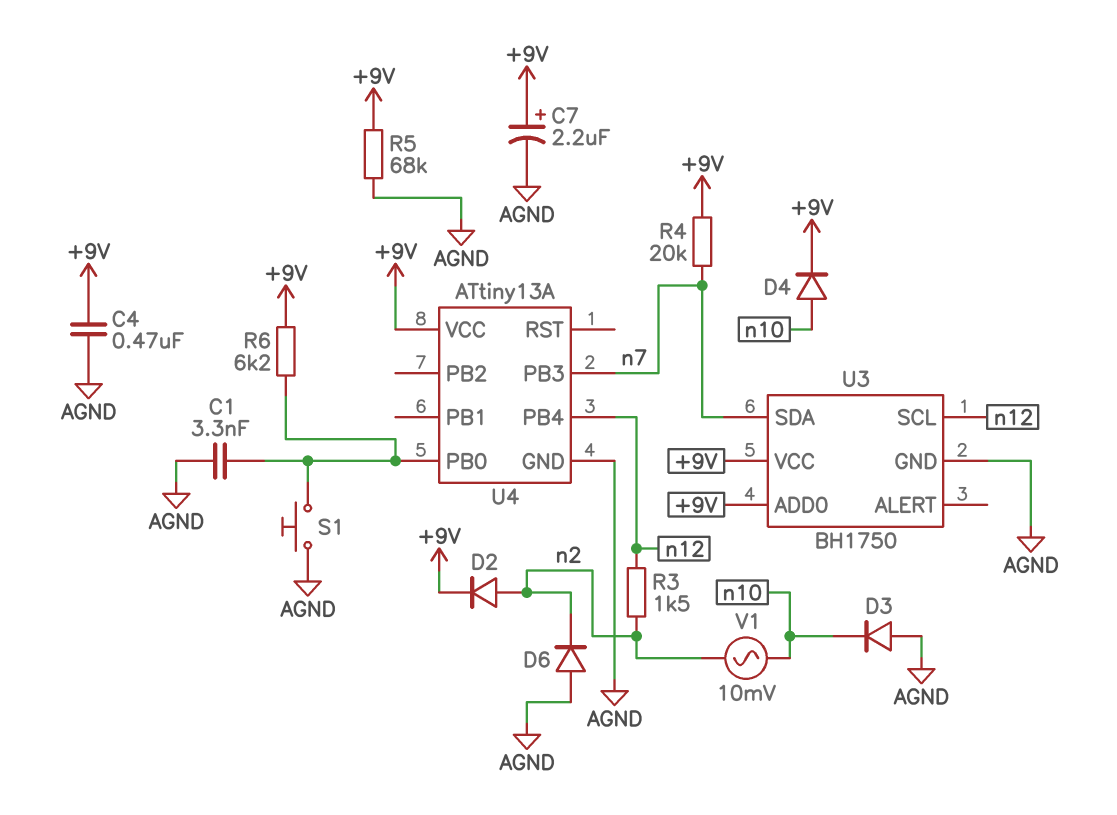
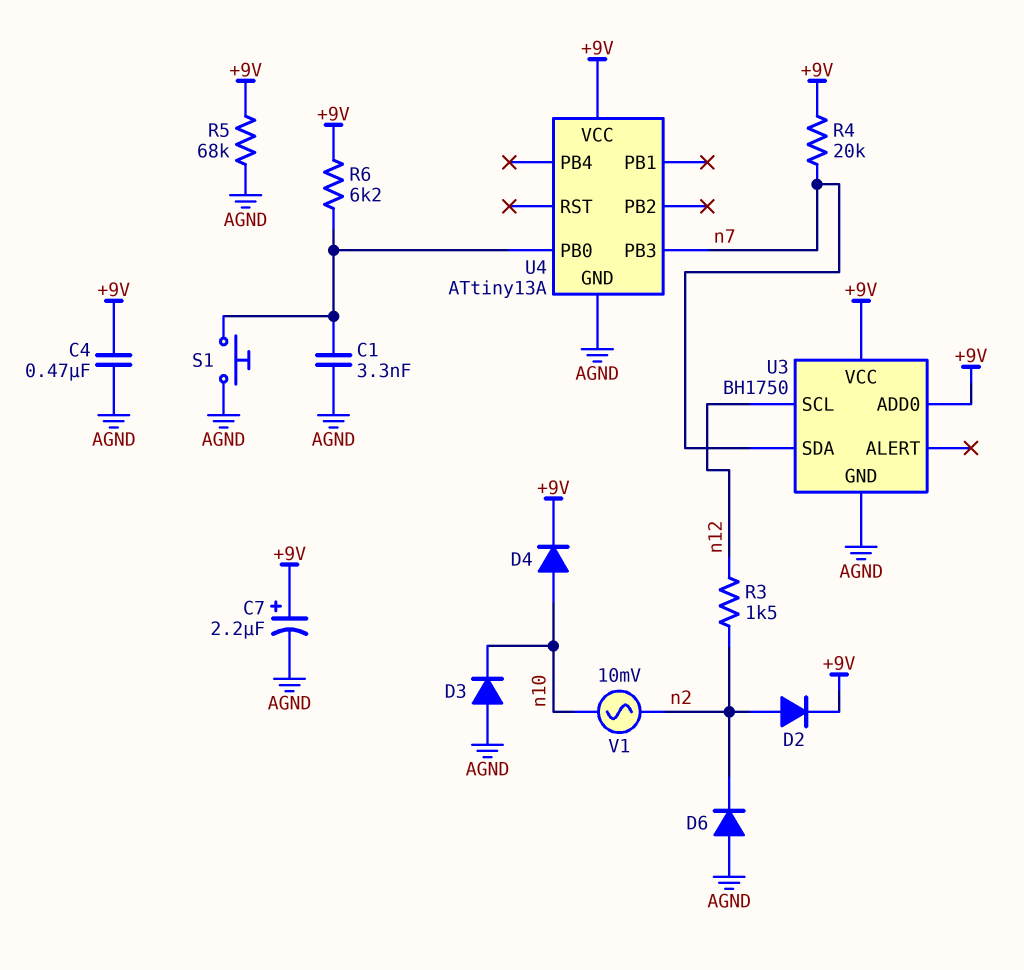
U4 pin PB4: n12 -> none

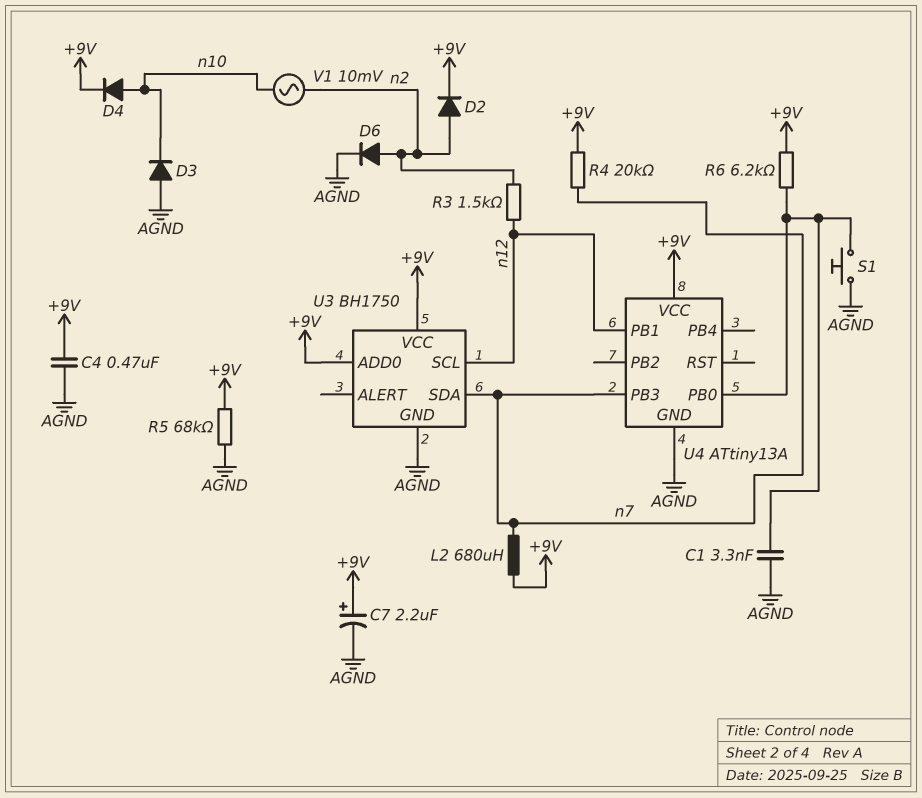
D6: diode (A AGND, K n2) -> diode (A n2, K AGND)
L2: none -> 680uH (+9V, n7)
U4 pin PB1: none -> n12

